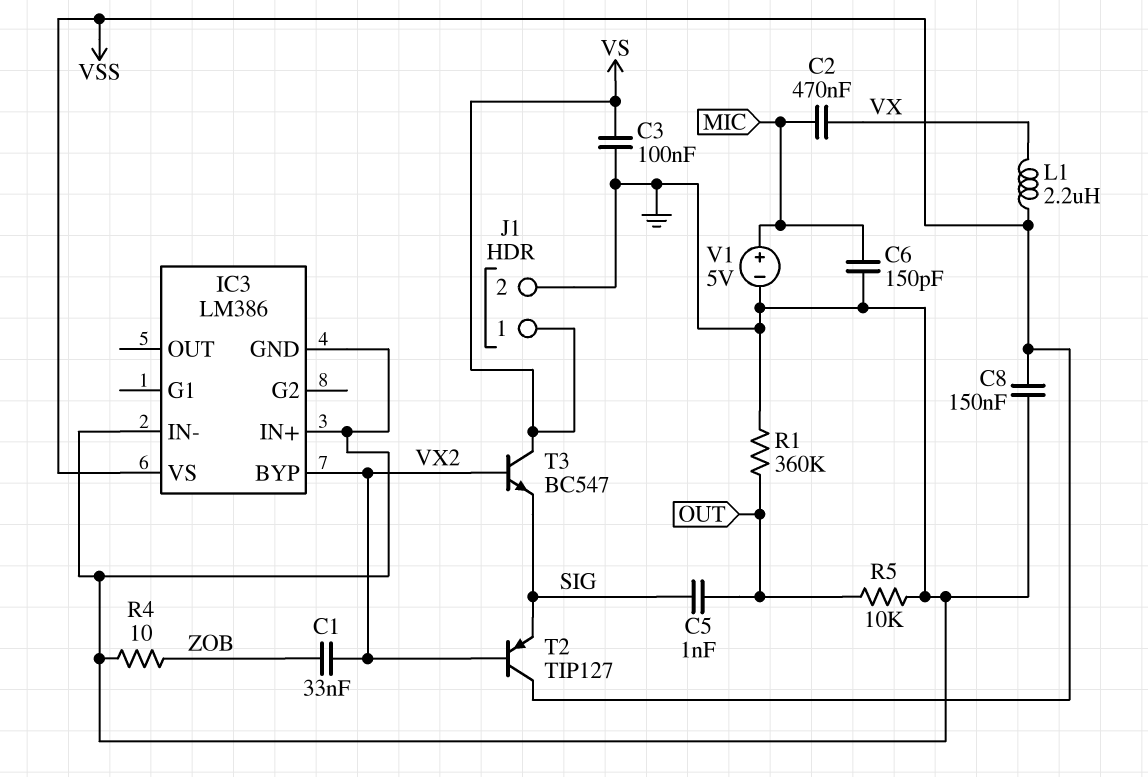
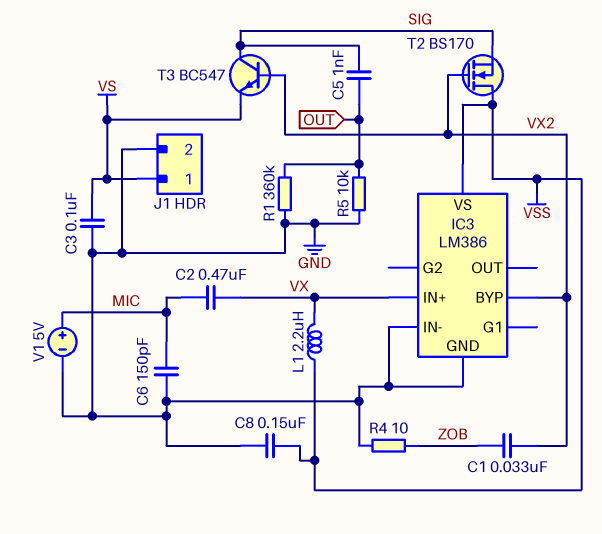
IC3 pin IN+: GND -> VX
T2: PNP TIP127 (B VX2, C VSS, E SIG) -> NMOS BS170 (G VX2, D VSS, S SIG)
T3: NPN BC547 (B VX2, C VS, E SIG) -> NPN BC547 (B VX2, C SIG, E VS)

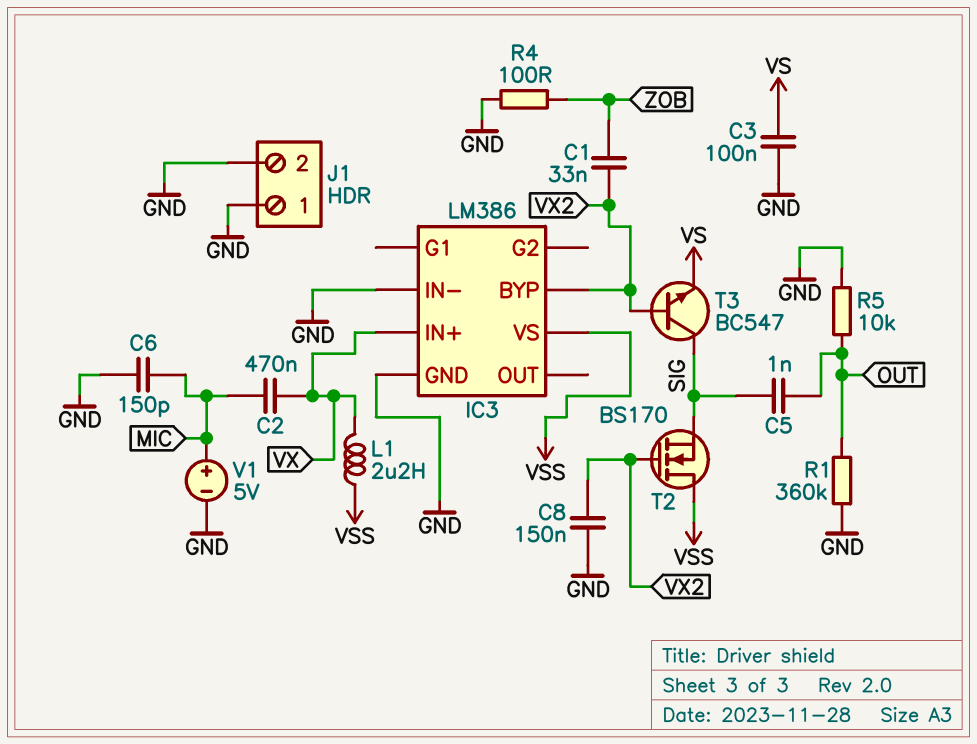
C8: 150nF (GND, VSS) -> 150nF (GND, VX2)
J1 pin 1: VS -> GND
R4: 10 (GND, ZOB) -> 100 (GND, ZOB)

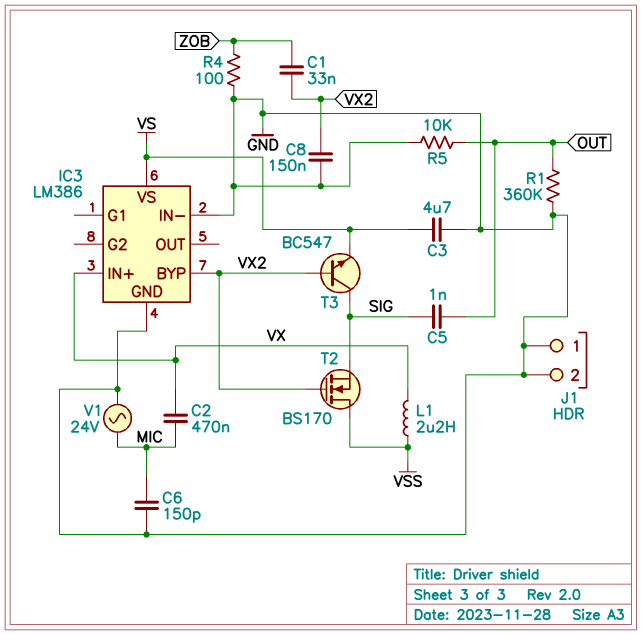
C3: 100nF (GND, VS) -> 4.7uF (GND, VS)
IC3 pin VS: VSS -> VS
V1: 5V (plus MIC, minus GND) -> AC 24V (GND, MIC)

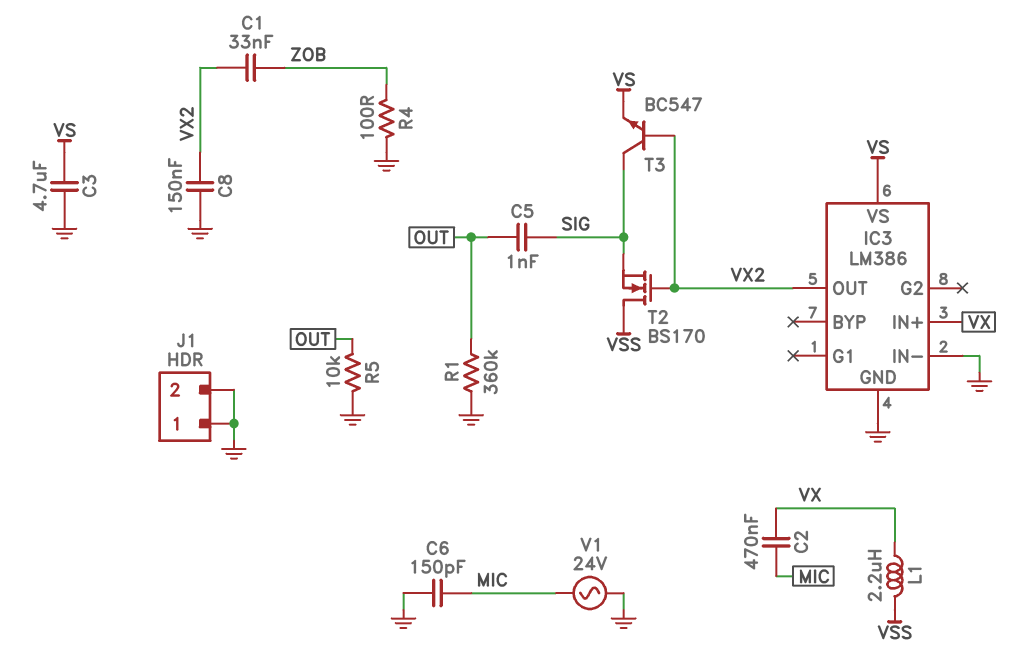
IC3 pin BYP: VX2 -> none
IC3 pin OUT: none -> VX2

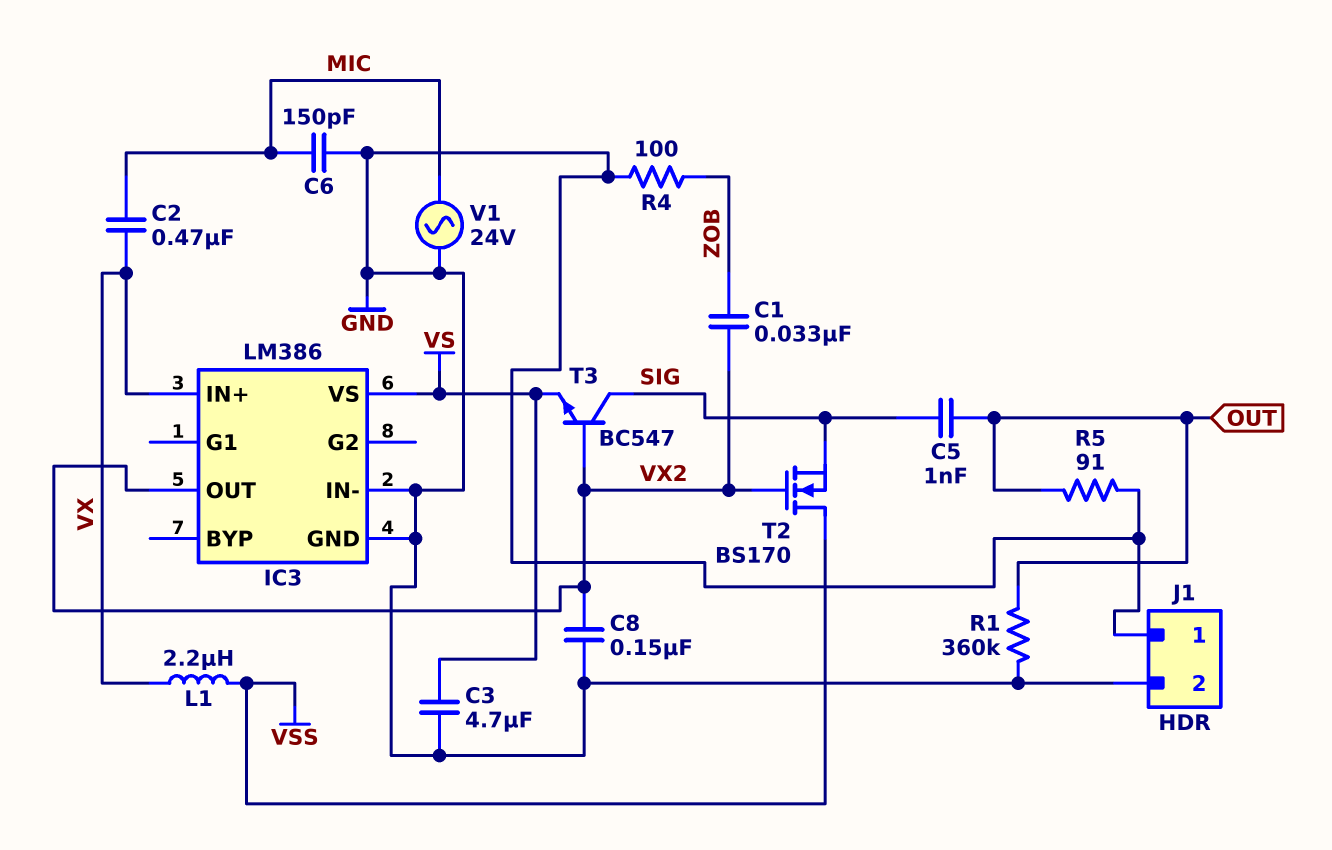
R5: 10k (GND, OUT) -> 91 (GND, OUT)

